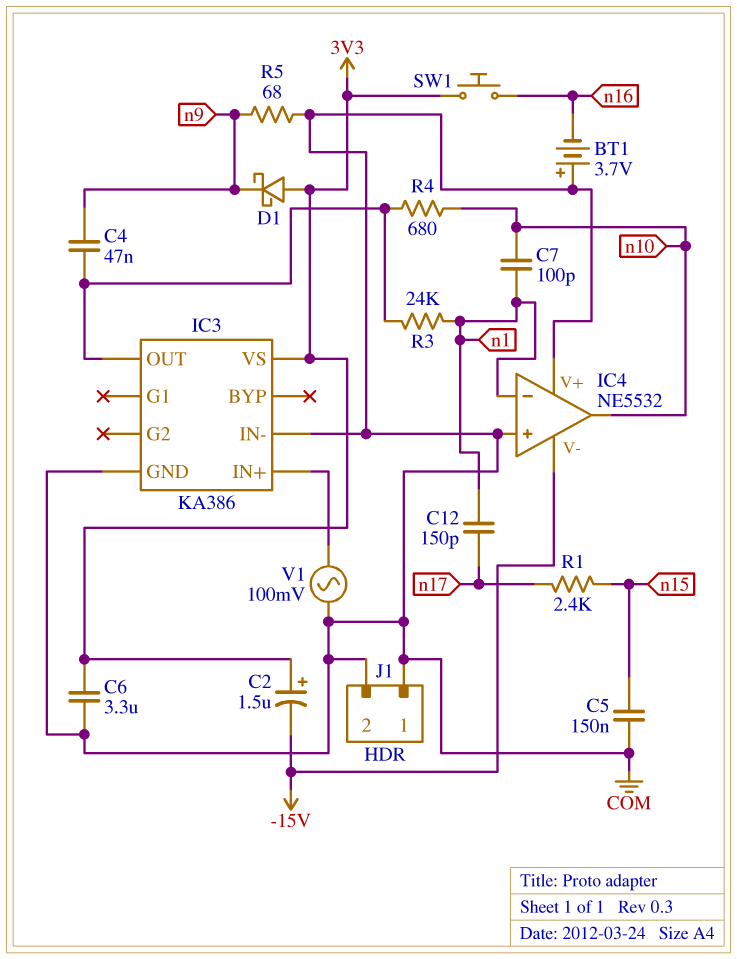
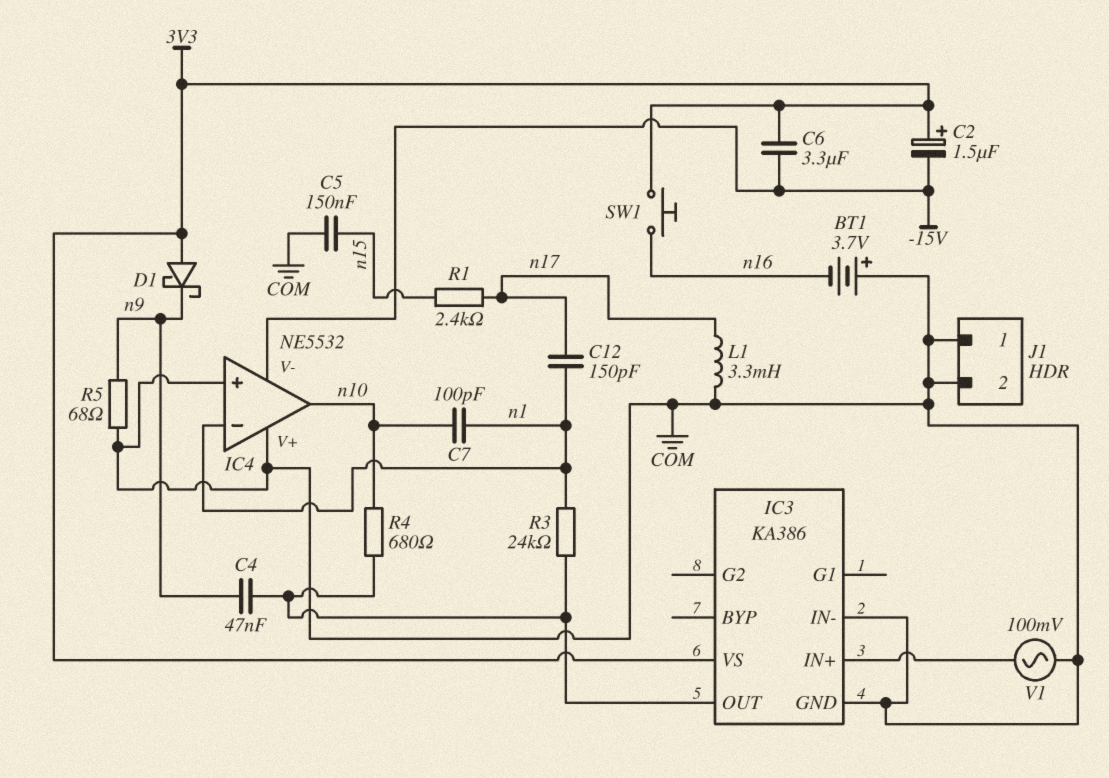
C6: 3.3uF (3V3, COM) -> 3.3uF (-15V, 3V3)
L1: none -> 3.3mH (COM, n17)

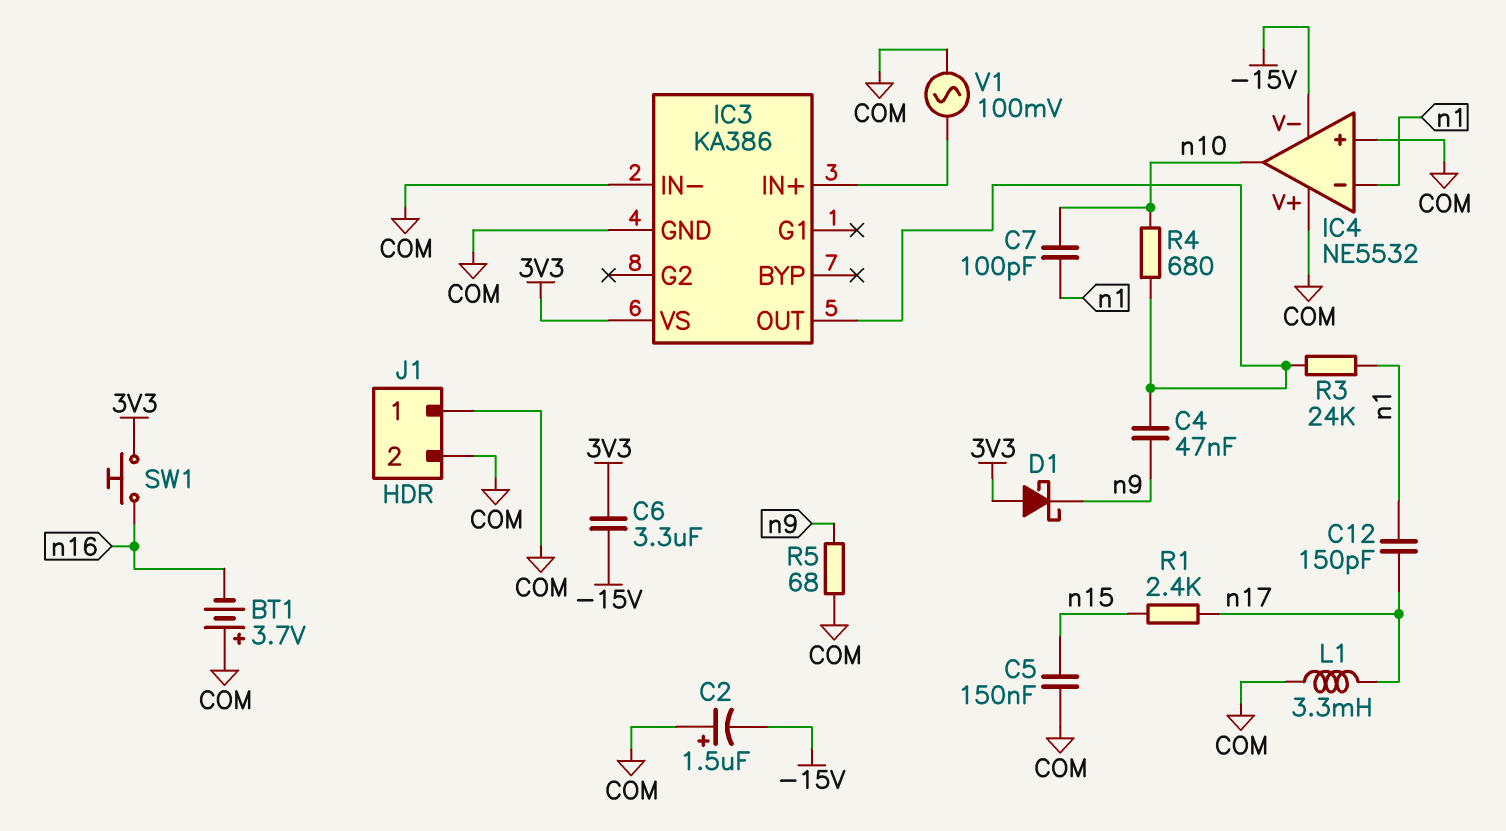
C2: 1.5uF (plus 3V3, minus -15V) -> 1.5uF (plus COM, minus -15V)

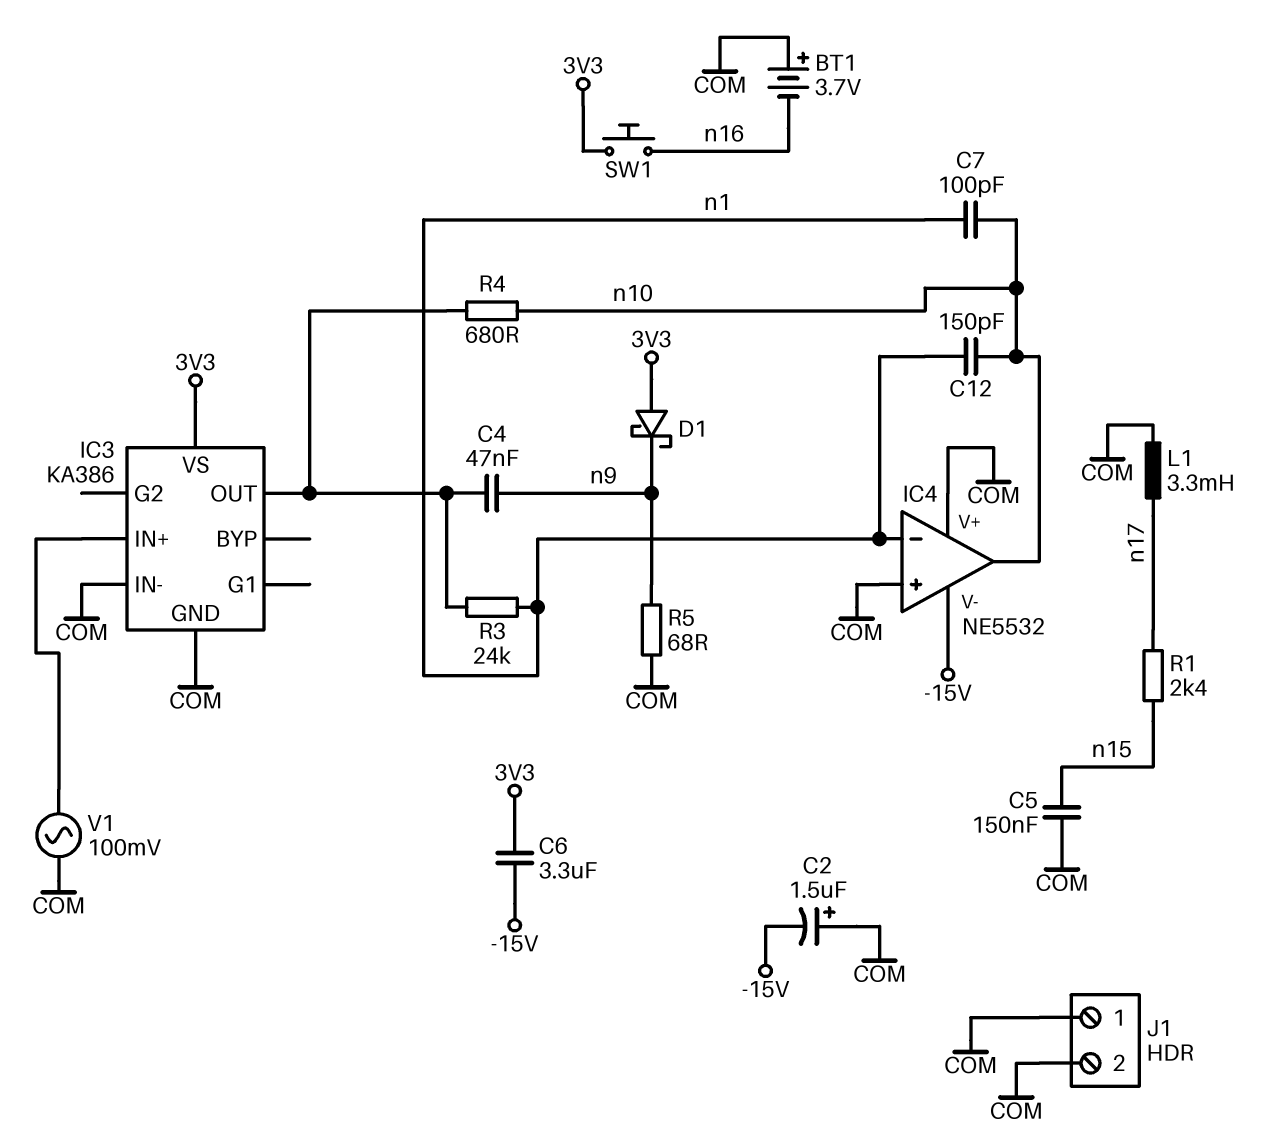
C12: 150pF (n1, n17) -> 150pF (n1, n10)

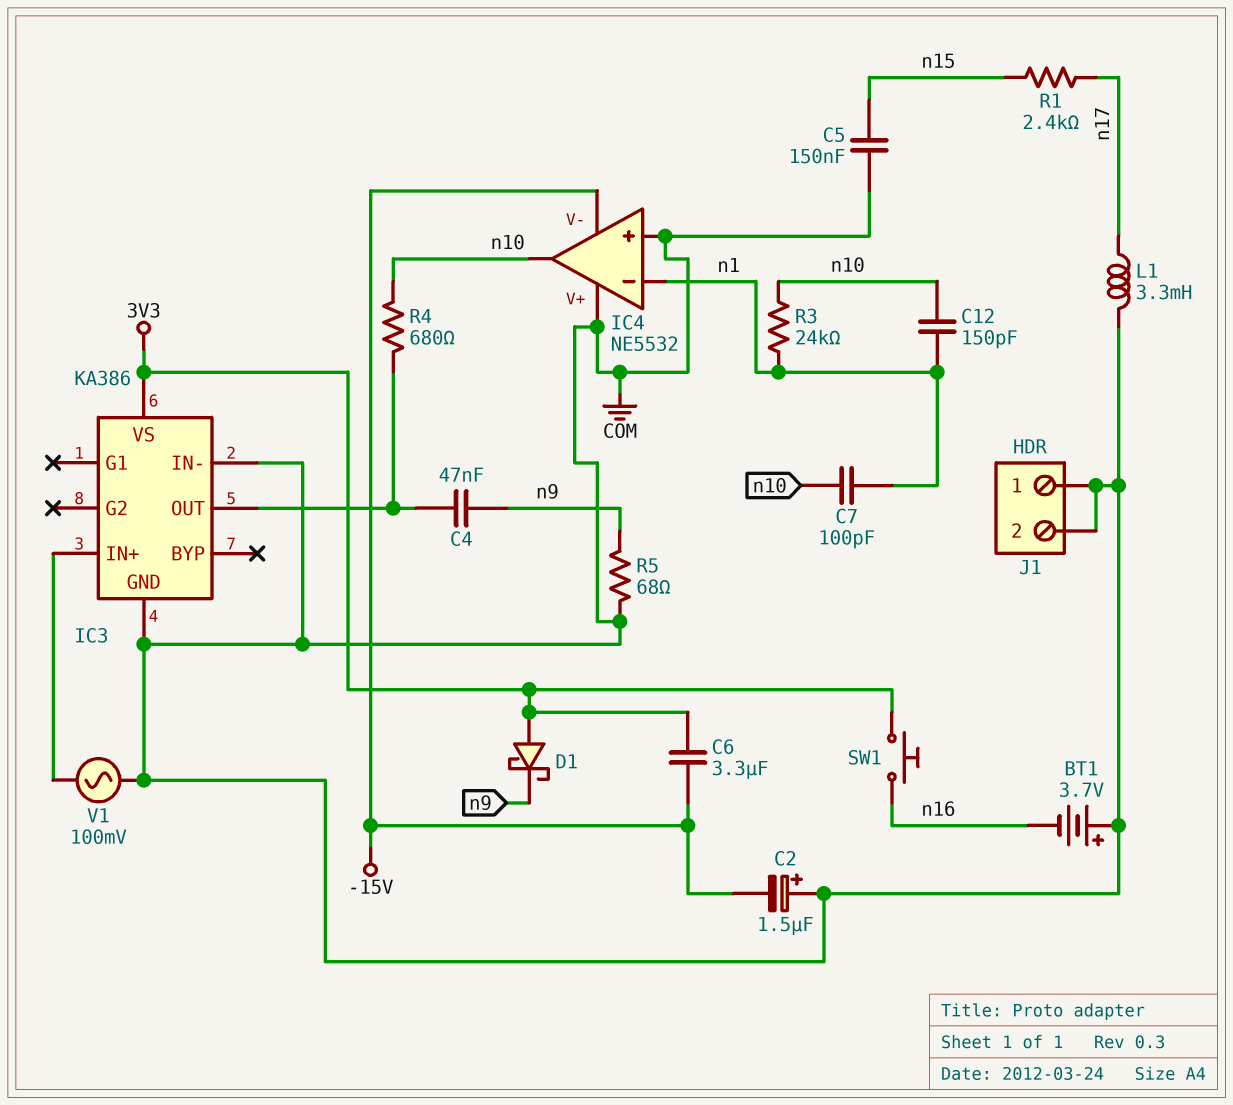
R3: 24k (IC3/OUT, n1) -> 24k (n1, n10)

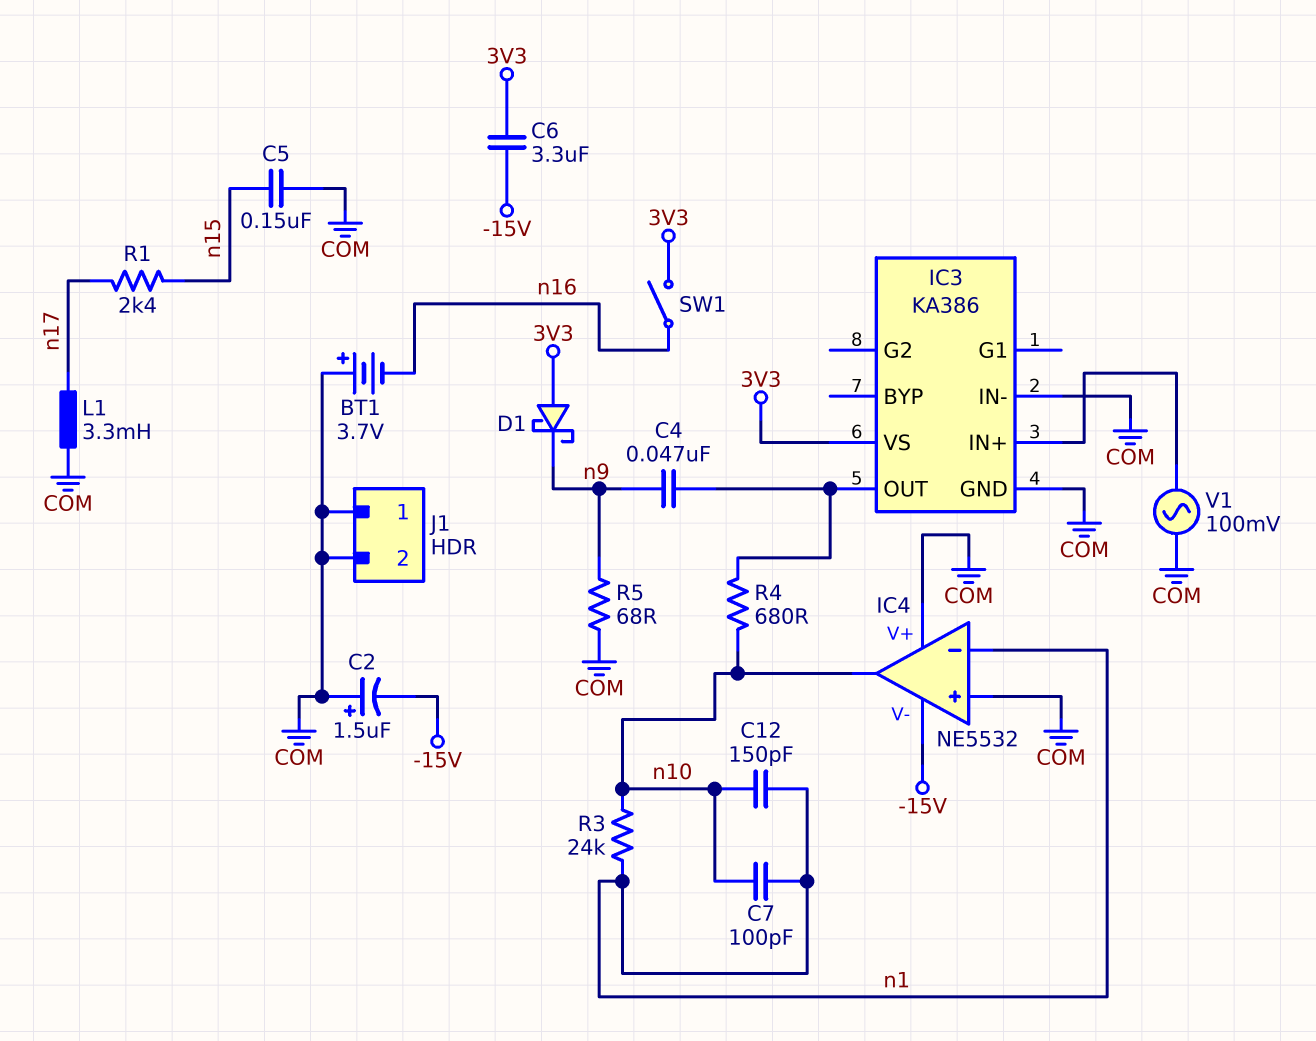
SW1: button (3V3, n16) -> switch (3V3, n16)

